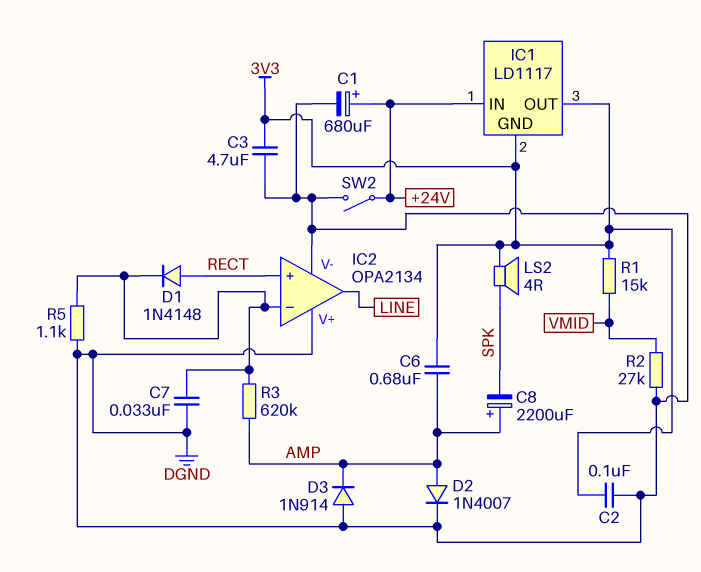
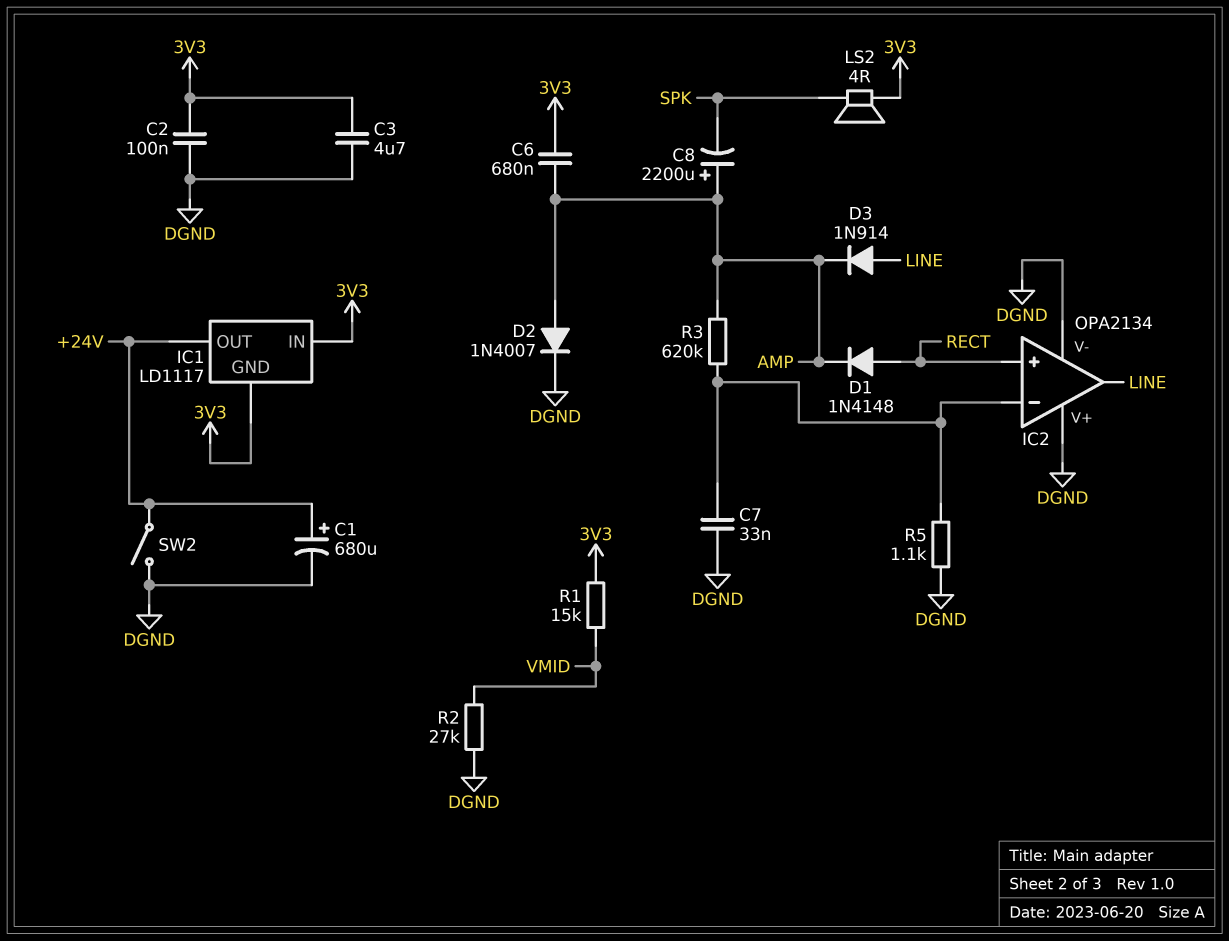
D1: diode 1N4148 (A RECT, K IC2/in-) -> diode 1N4148 (A RECT, K AMP)
D3: diode 1N914 (A DGND, K AMP) -> diode 1N914 (A LINE, K AMP)
IC1 pin IN: +24V -> 3V3
IC1 pin OUT: 3V3 -> +24V

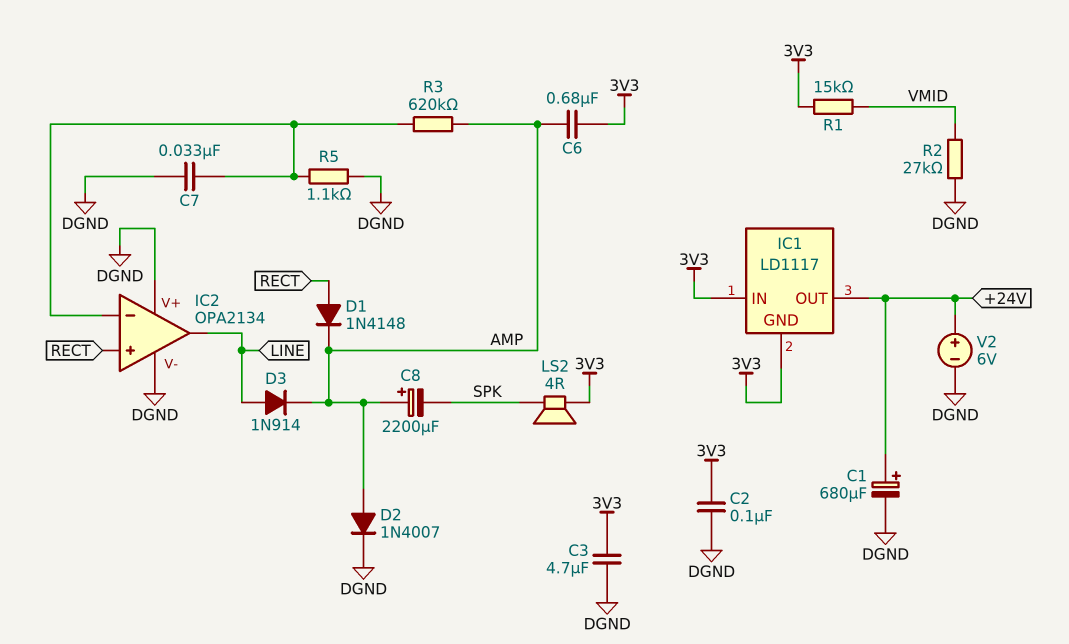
SW2: switch (+24V, DGND) -> none
V2: none -> 6V (plus +24V, minus DGND)

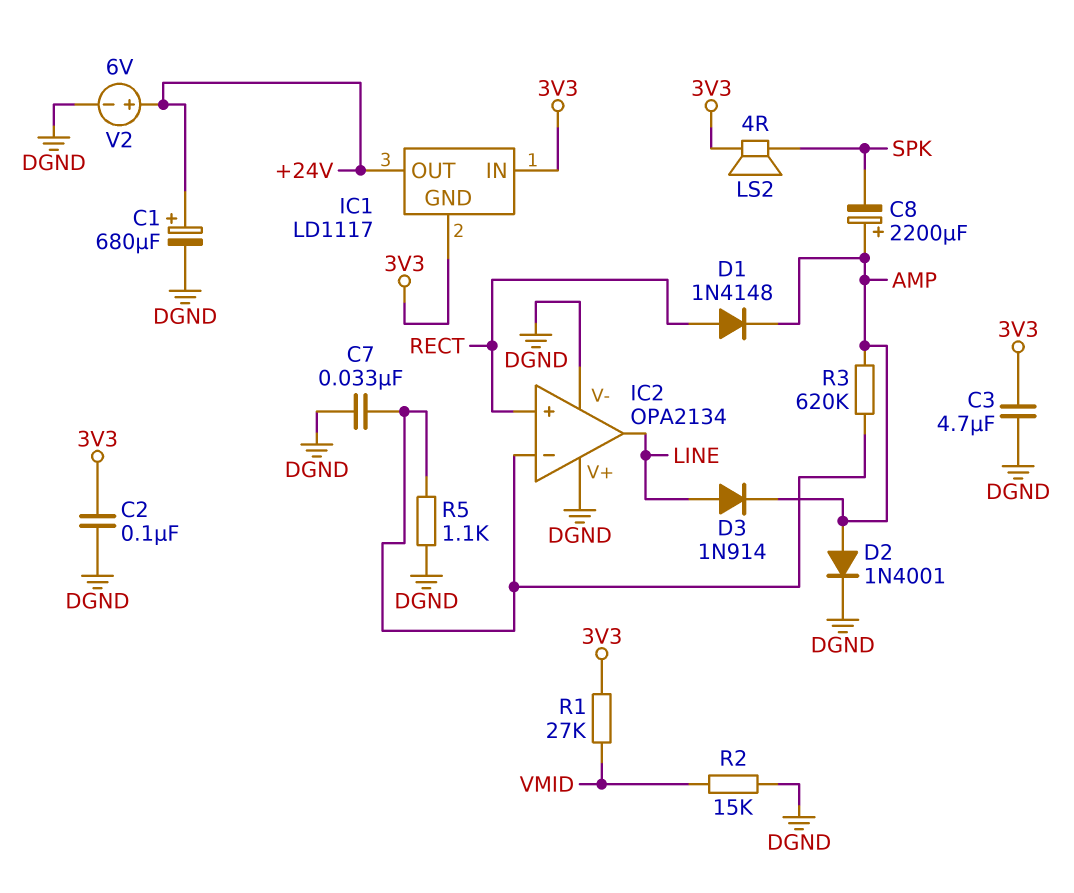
C6: 680nF (3V3, AMP) -> none
D2: diode 1N4007 (A AMP, K DGND) -> diode 1N4001 (A AMP, K DGND)
R1: 15k (3V3, VMID) -> 27k (3V3, VMID)
R2: 27k (DGND, VMID) -> 15k (DGND, VMID)

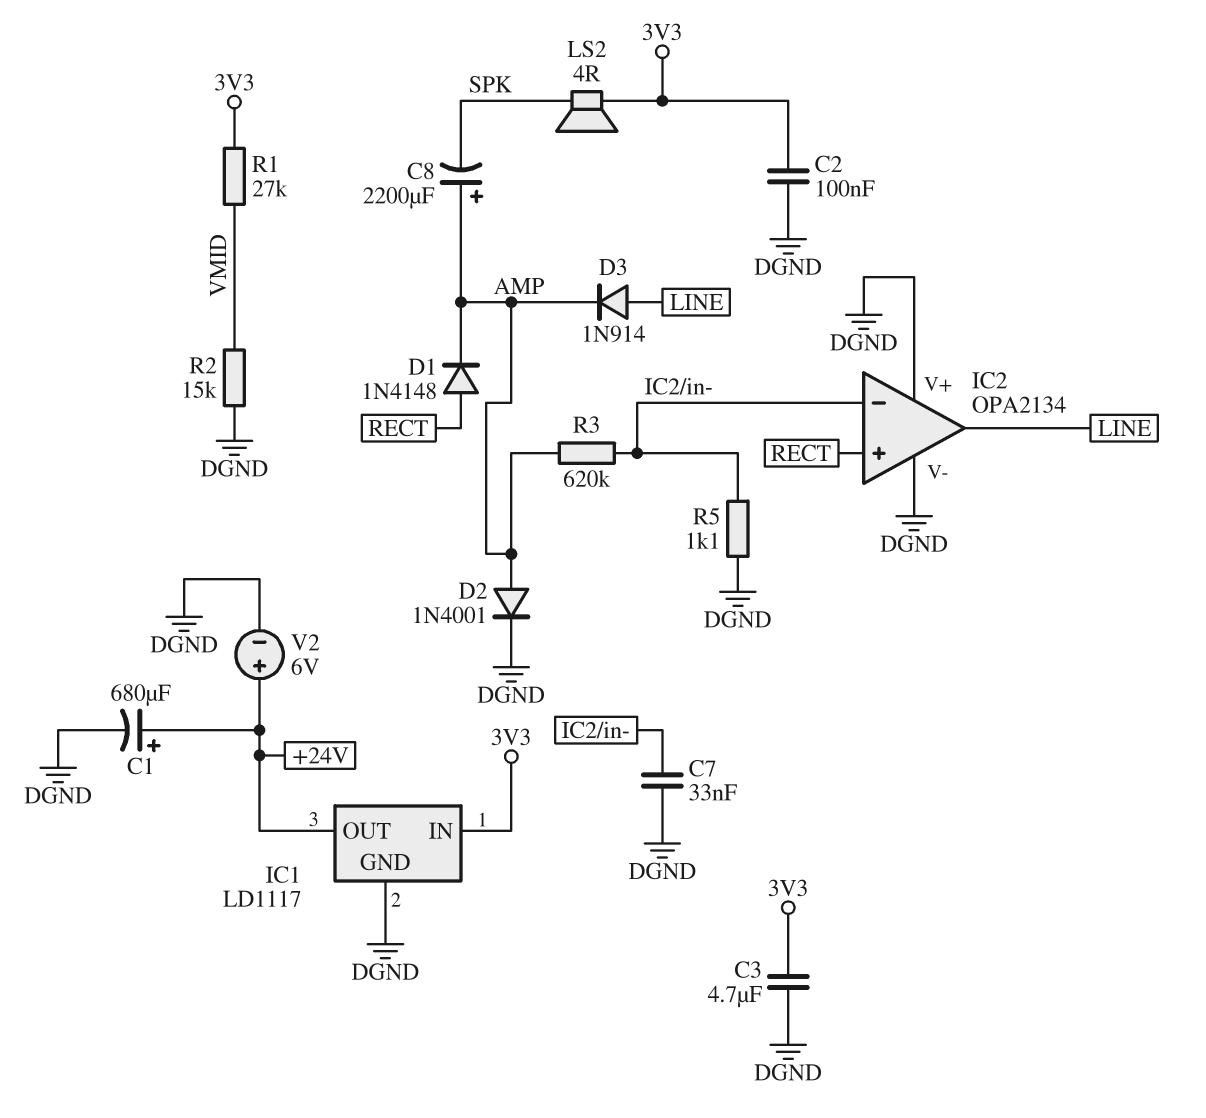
IC1 pin GND: 3V3 -> DGND

